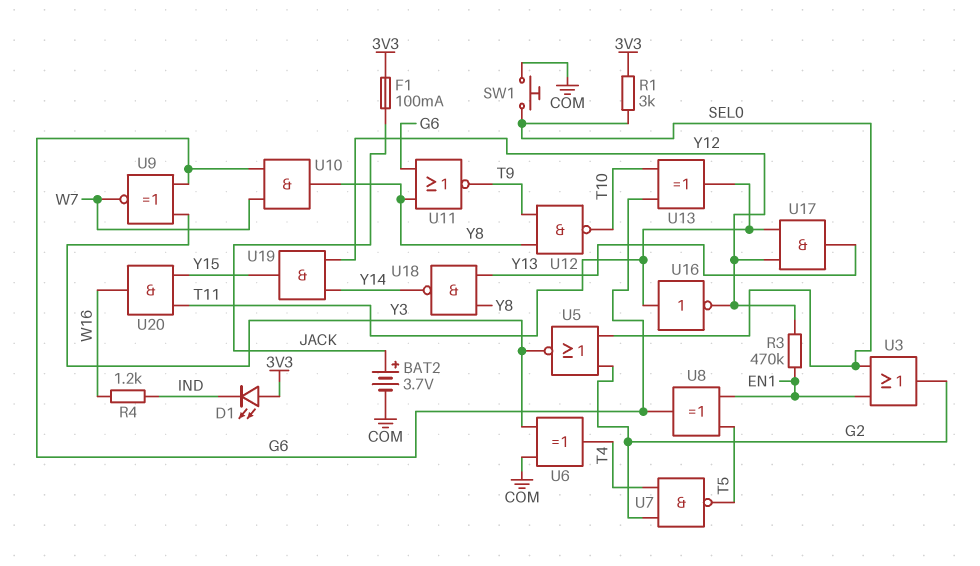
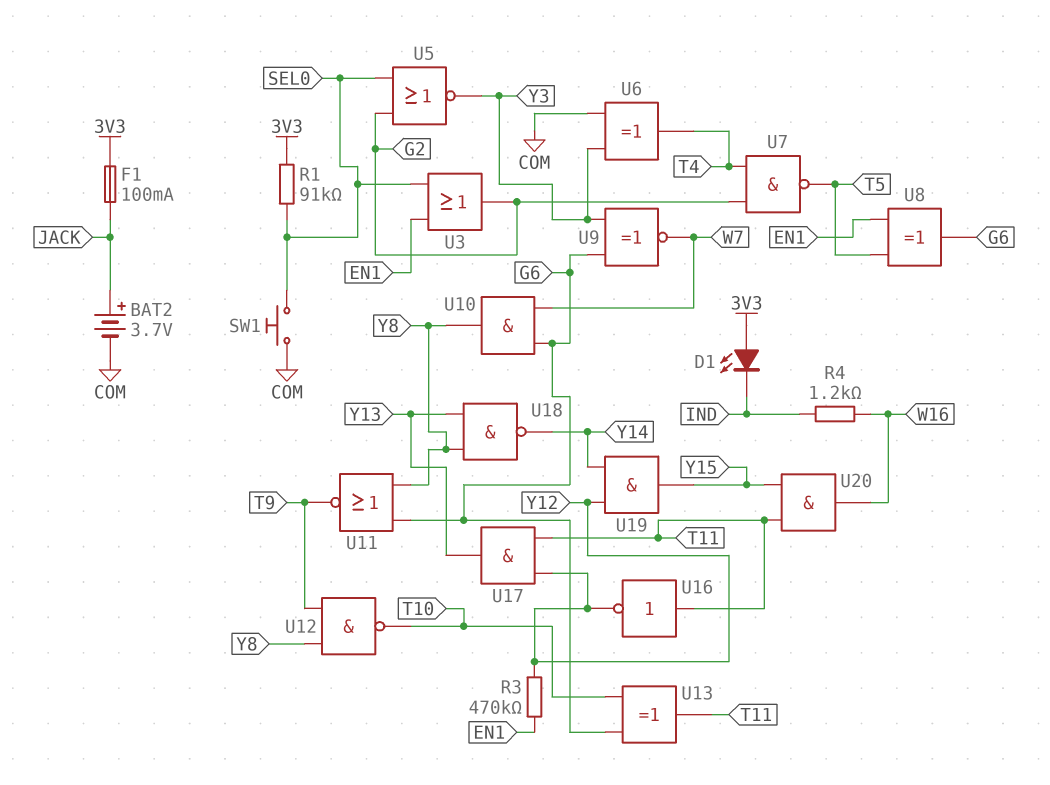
R1: 3k (3V3, SEL0) -> 91k (3V3, SEL0)

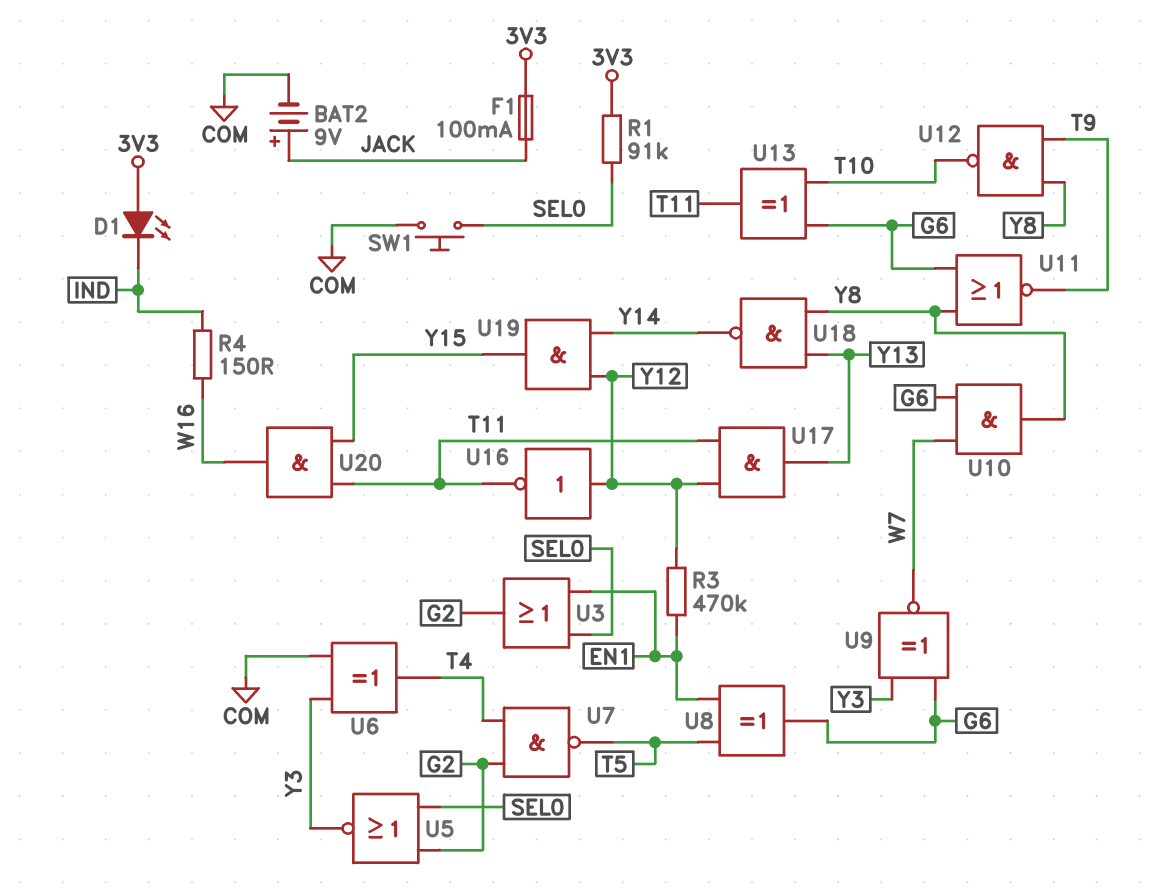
BAT2: 3.7V (plus JACK, minus COM) -> 9V (plus JACK, minus COM)
R4: 1.2k (IND, W16) -> 150 (IND, W16)
U16: NOT (in T11, out Y12) -> NOT (in Y12, out T11)

